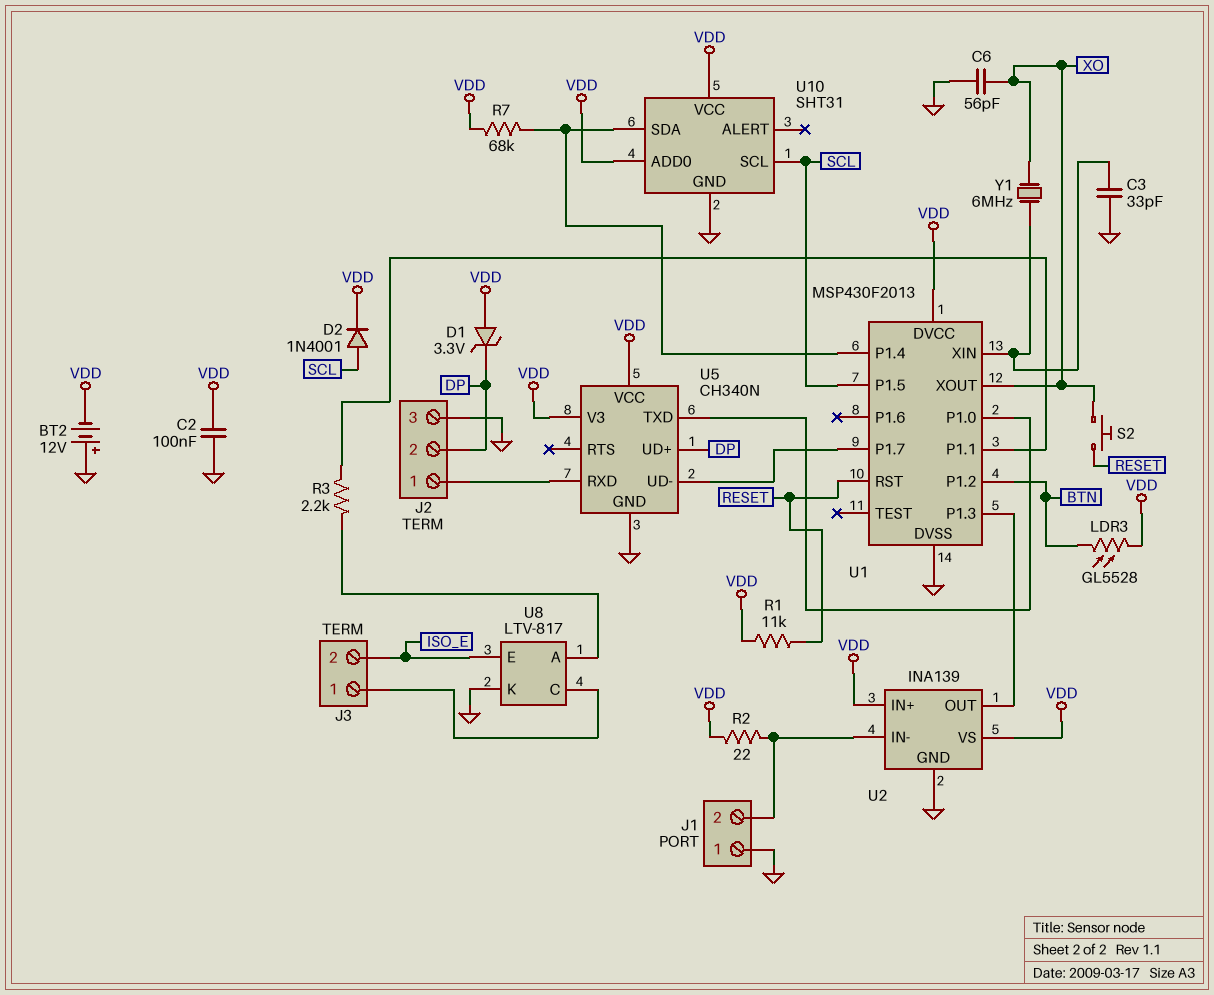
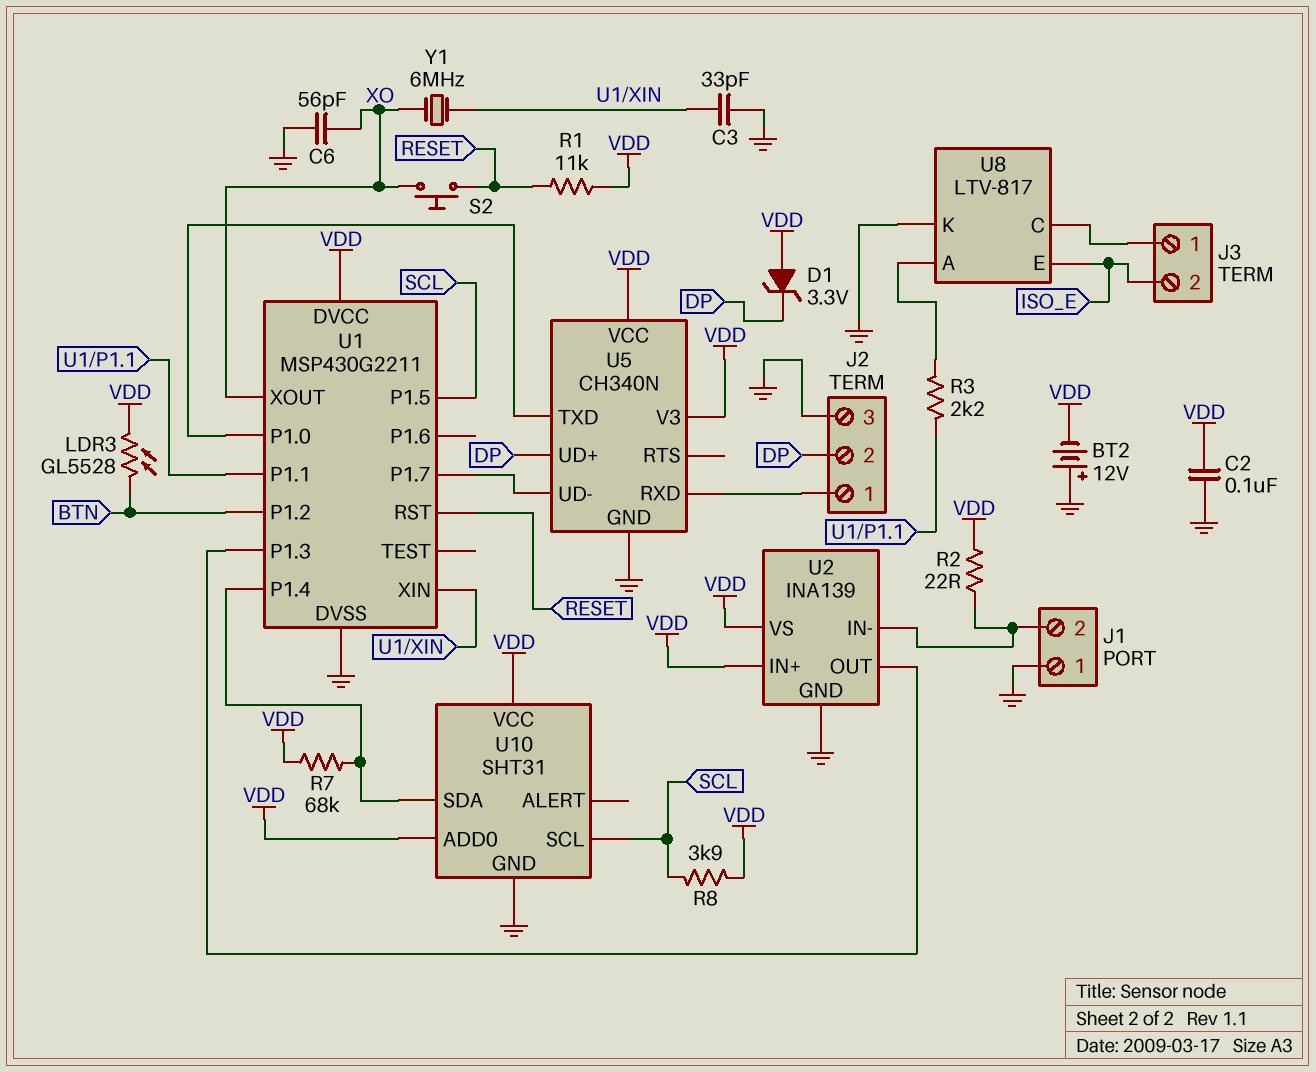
D2: diode 1N4001 (A SCL, K VDD) -> none
R8: none -> 3.9k (SCL, VDD)
U1: MSP430F2013 -> MSP430G2211

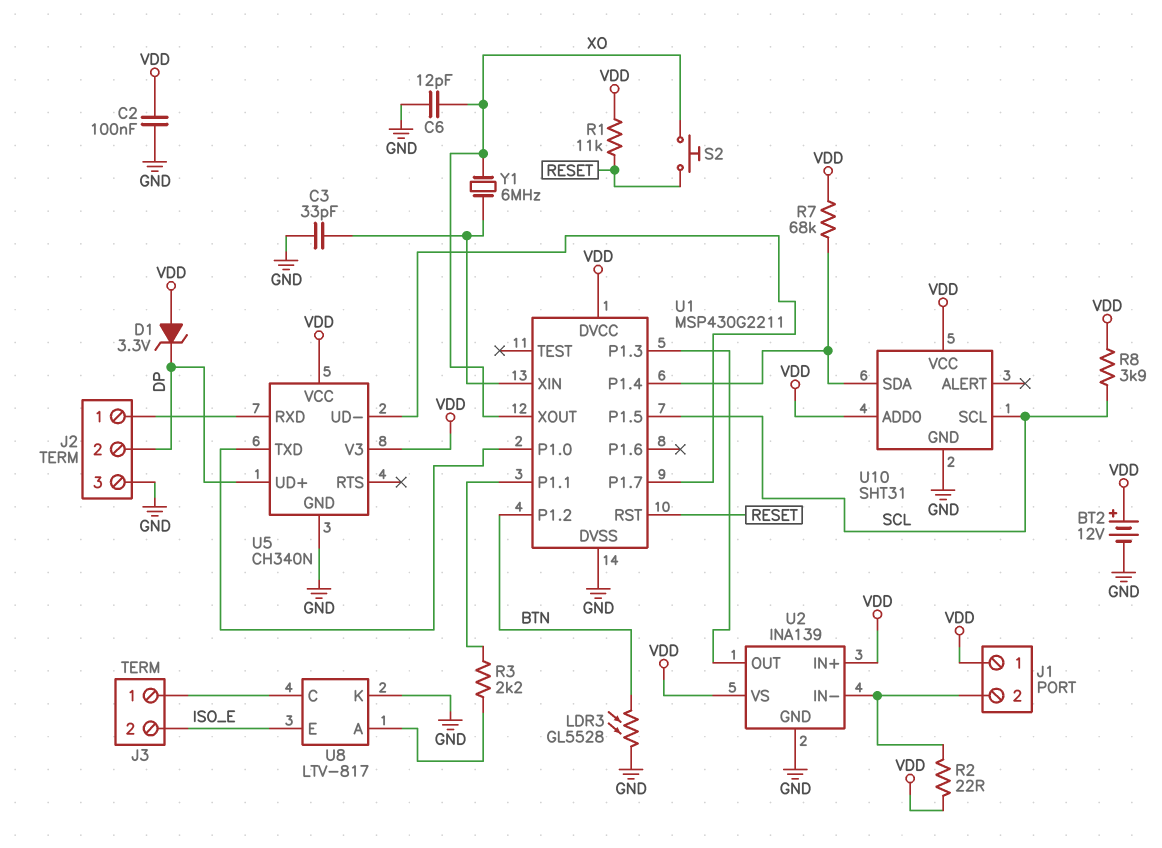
BT2: 12V (plus GND, minus VDD) -> 12V (plus VDD, minus GND)
C6: 56pF (GND, XO) -> 12pF (GND, XO)
J1 pin 1: GND -> VDD
LDR3: GL5528 (BTN, VDD) -> GL5528 (BTN, GND)

